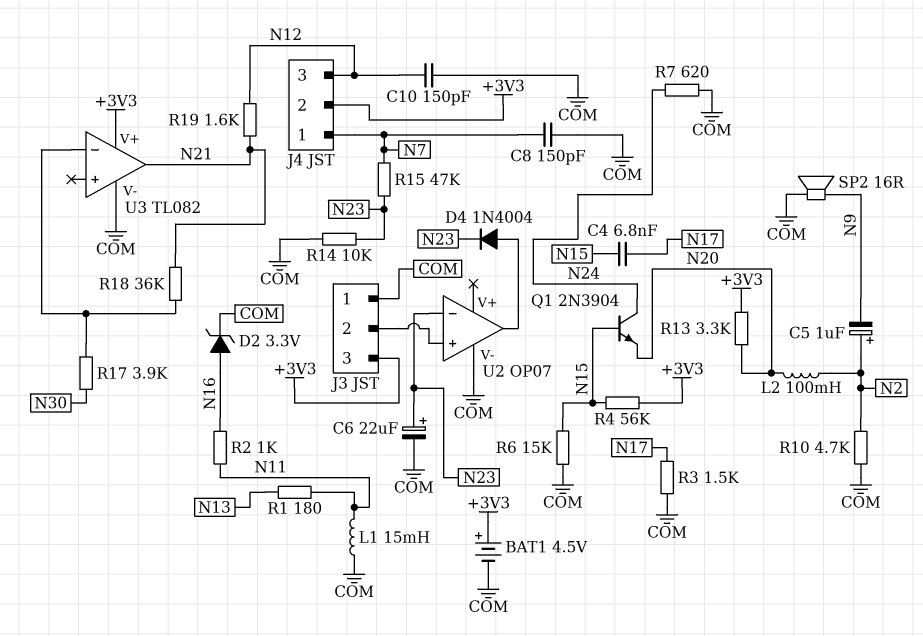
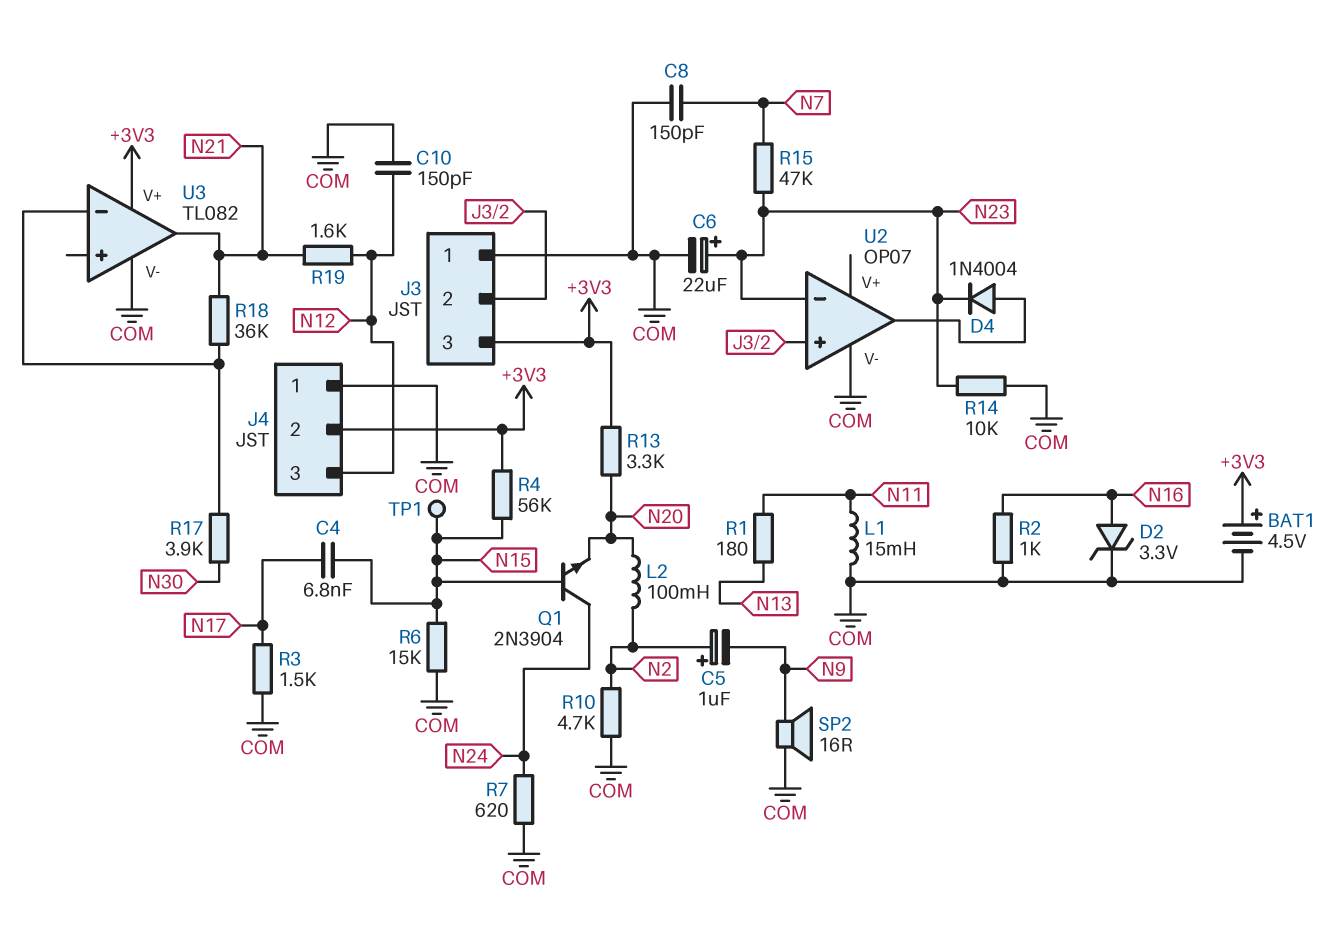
J4 pin 1: N7 -> COM
R2: 1k (N11, N16) -> 1k (COM, N16)
TP1: none -> test point (N15)

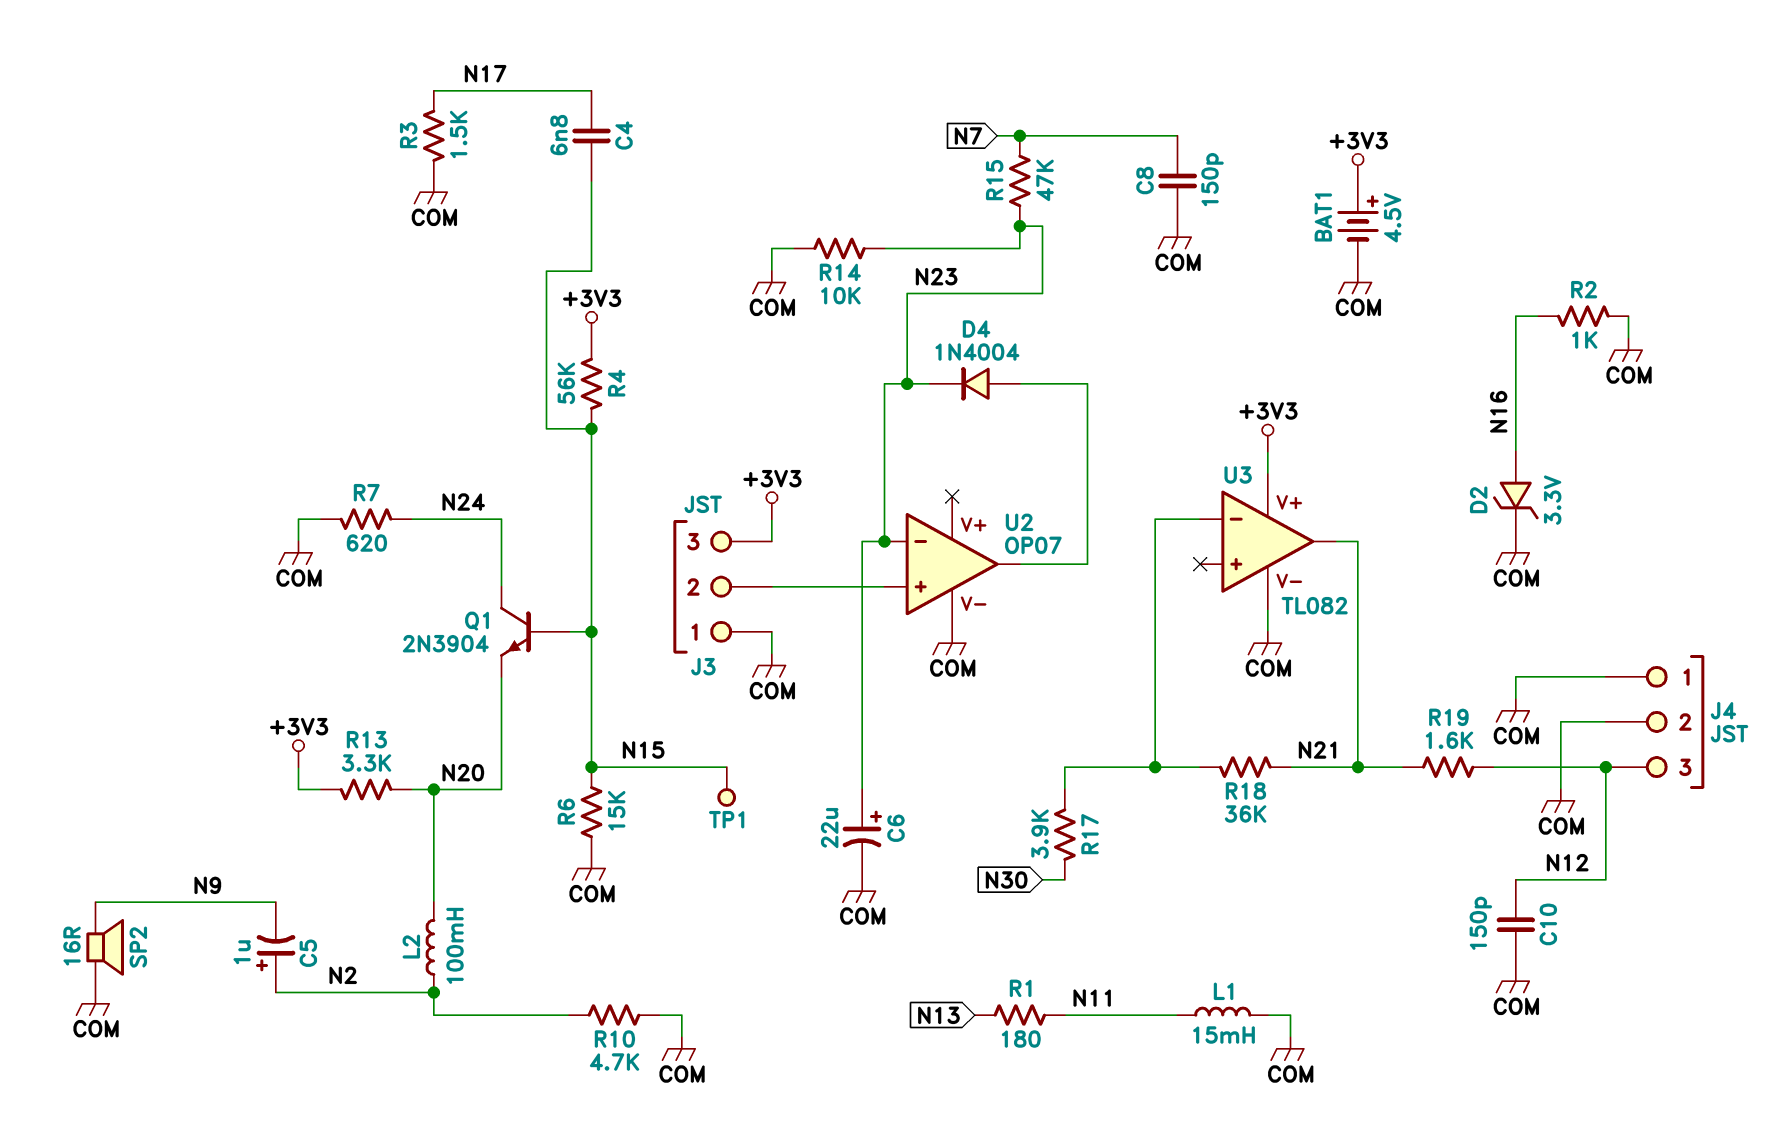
J4 pin 2: +3V3 -> COM

